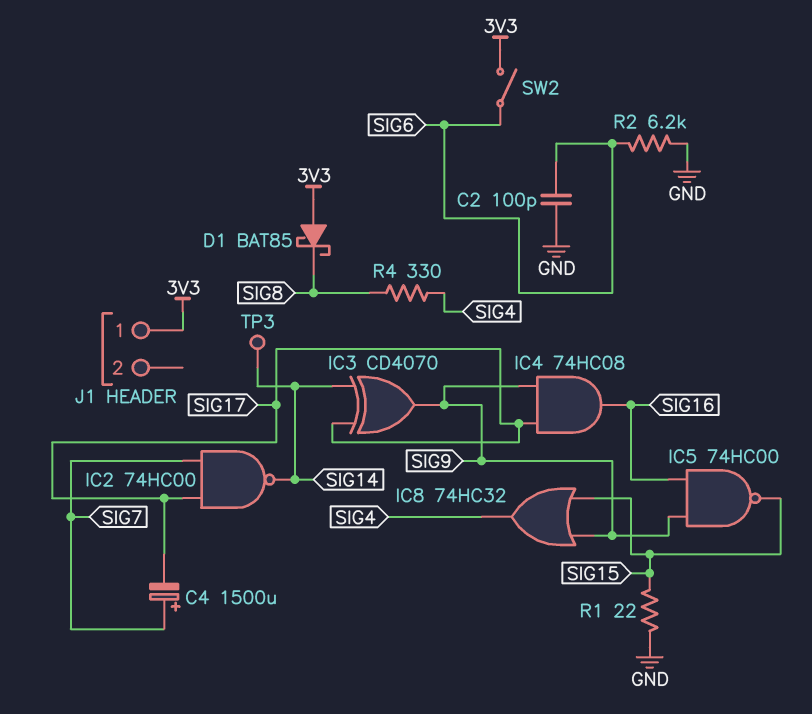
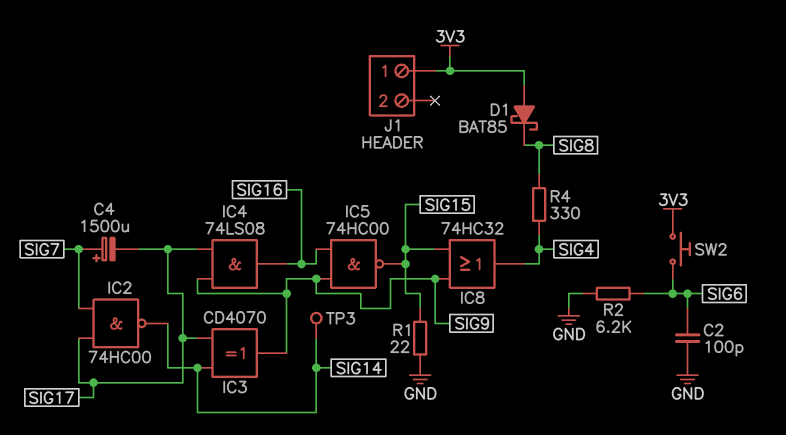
IC4: AND 74HC08 (in SIG9, in SIG17, out SIG16) -> AND 74LS08 (in SIG9, in SIG17, out SIG16)
SW2: switch (3V3, SIG6) -> button (3V3, SIG6)

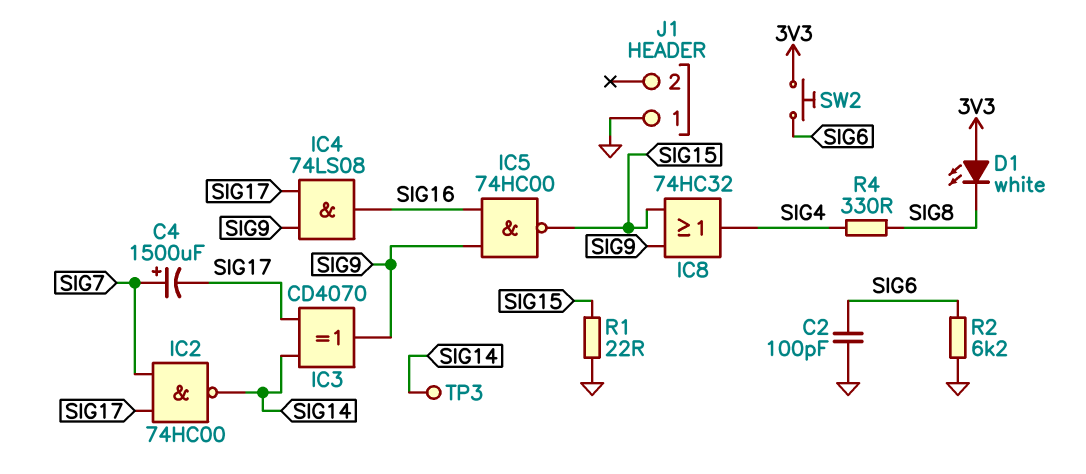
D1: schottky BAT85 (A 3V3, K SIG8) -> LED white (A 3V3, K SIG8)
J1 pin 1: 3V3 -> GND

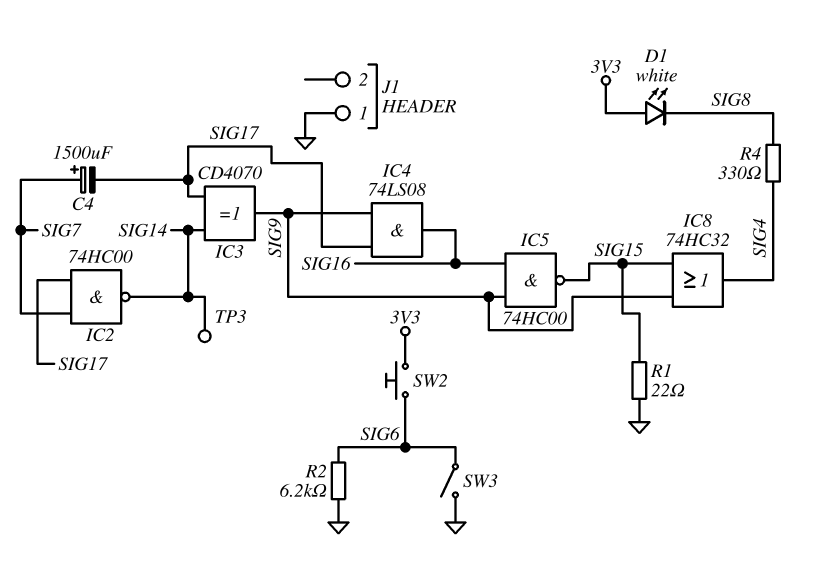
C2: 100pF (GND, SIG6) -> none
SW3: none -> switch (GND, SIG6)

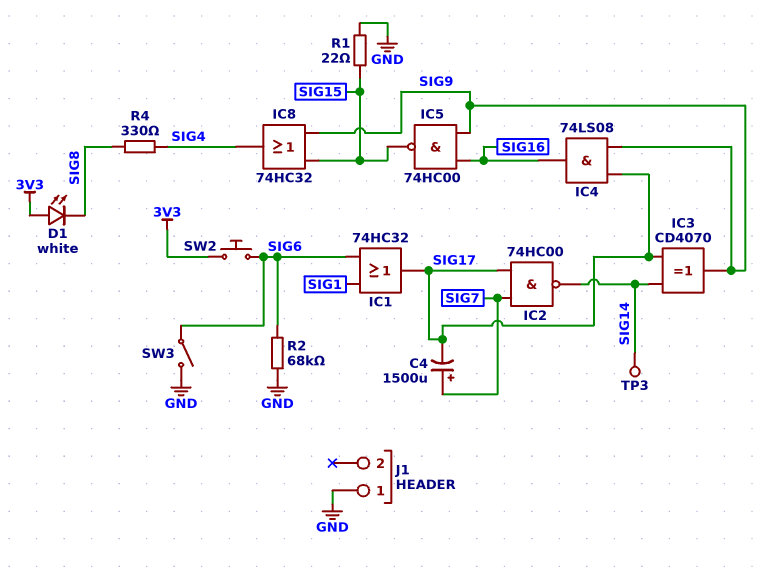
IC1: none -> OR 74HC32 (in SIG1, in SIG6, out SIG17)
R2: 6.2k (GND, SIG6) -> 68k (GND, SIG6)

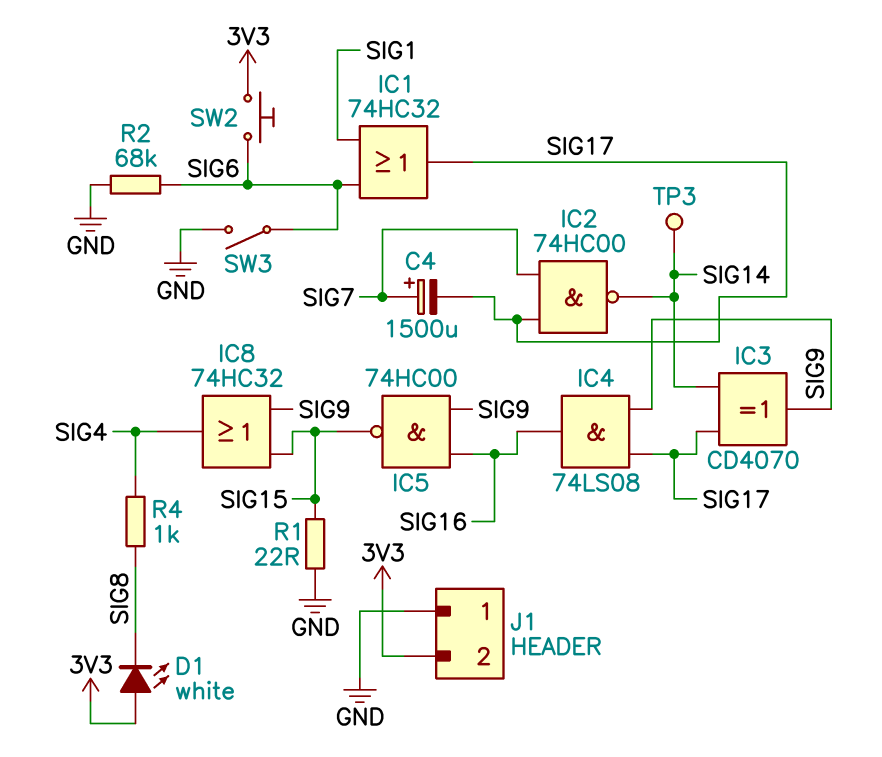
J1 pin 2: none -> 3V3
R4: 330 (SIG4, SIG8) -> 1k (SIG4, SIG8)

